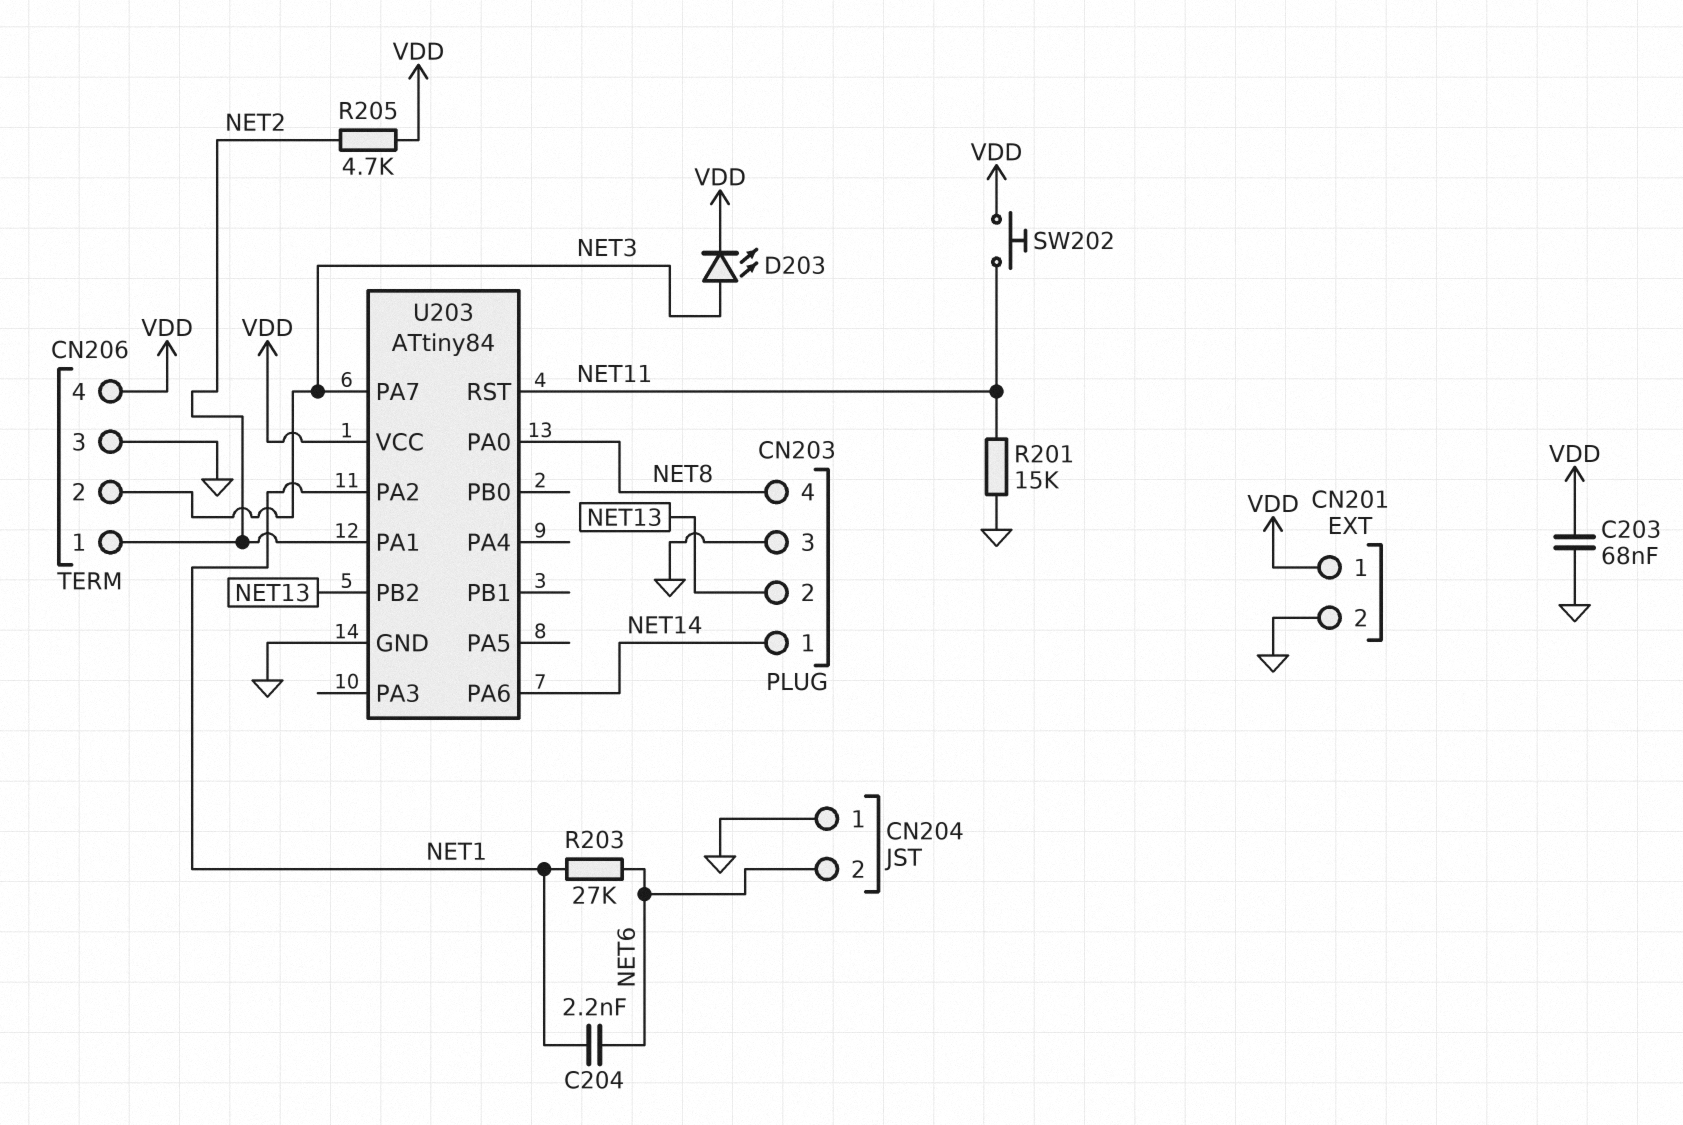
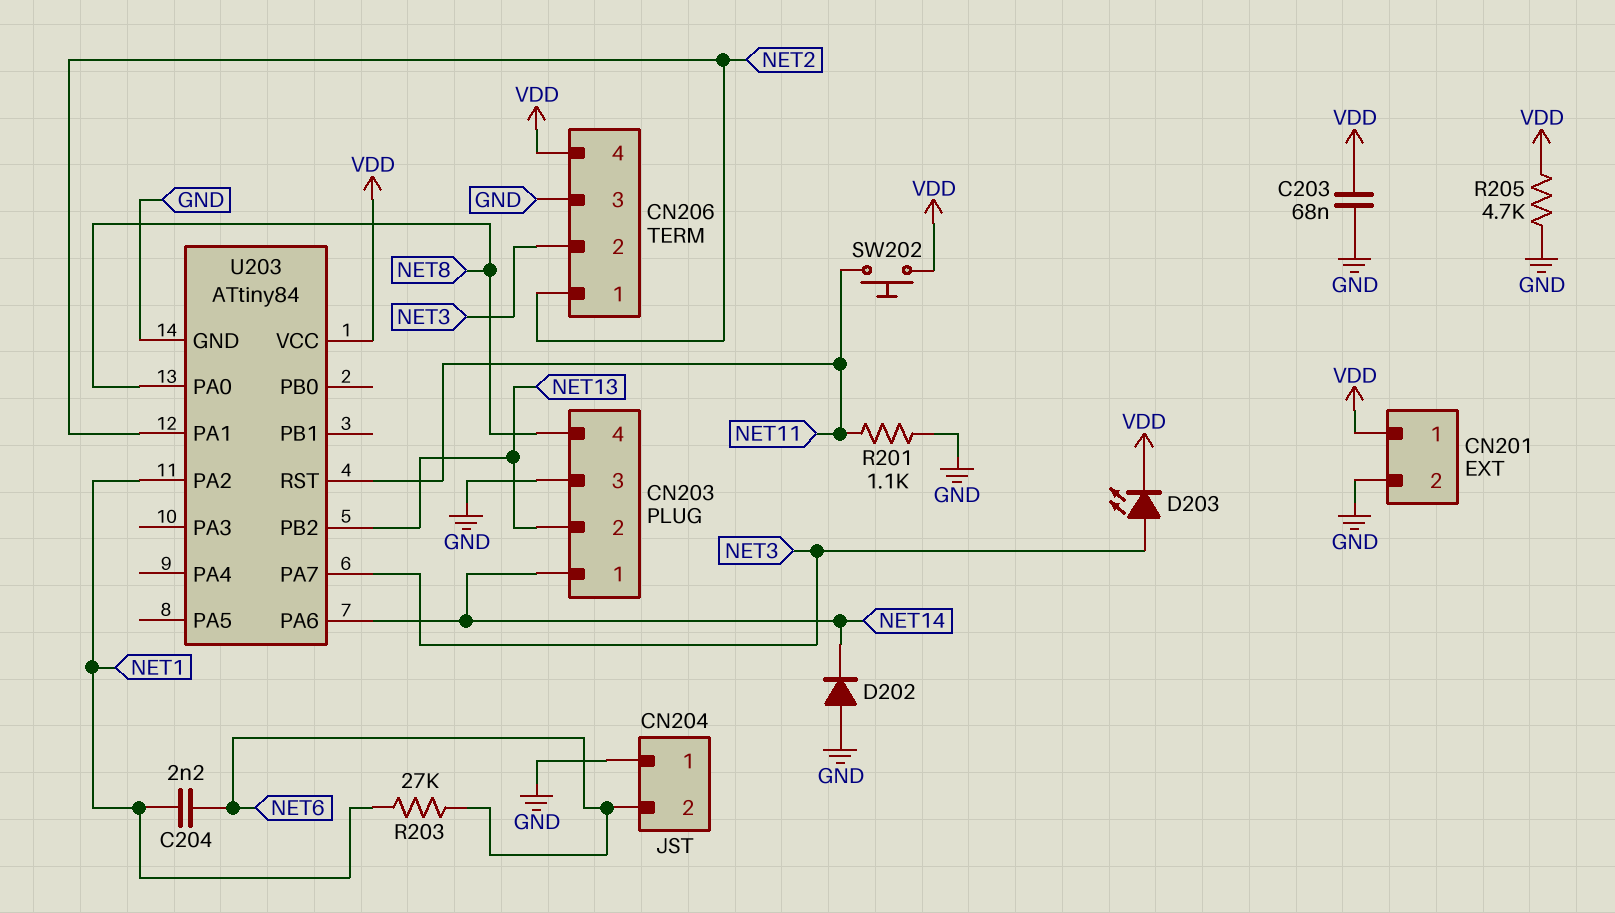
D202: none -> diode (A GND, K NET14)
R201: 15k (GND, NET11) -> 1.1k (GND, NET11)
R205: 4.7k (NET2, VDD) -> 4.7k (GND, VDD)

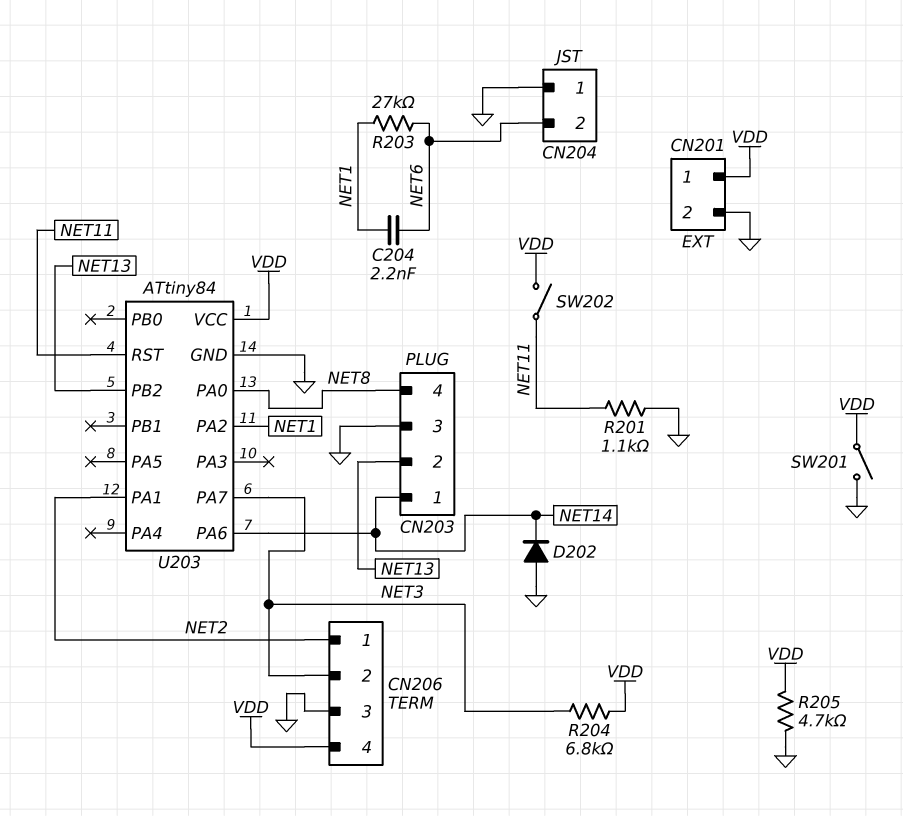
C203: 68nF (GND, VDD) -> none
D203: LED (A NET3, K VDD) -> none
R204: none -> 6.8k (NET3, VDD)
SW201: none -> switch (GND, VDD)
SW202: button (NET11, VDD) -> switch (NET11, VDD)

